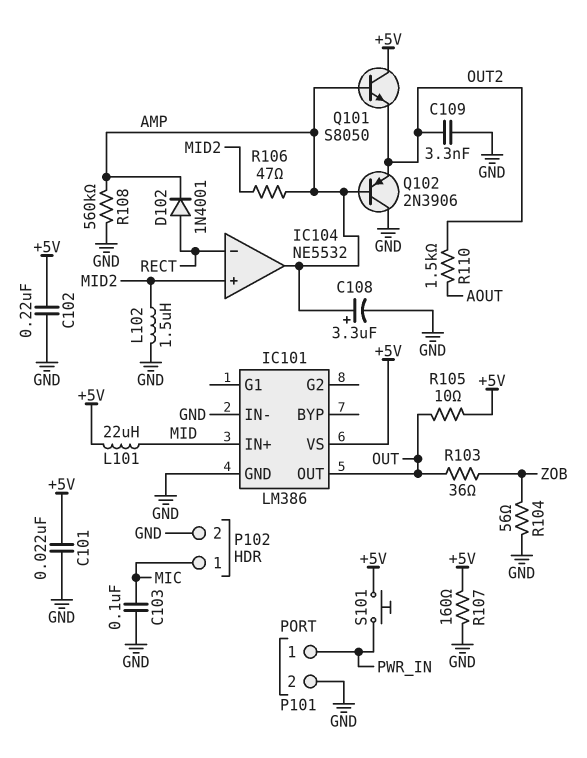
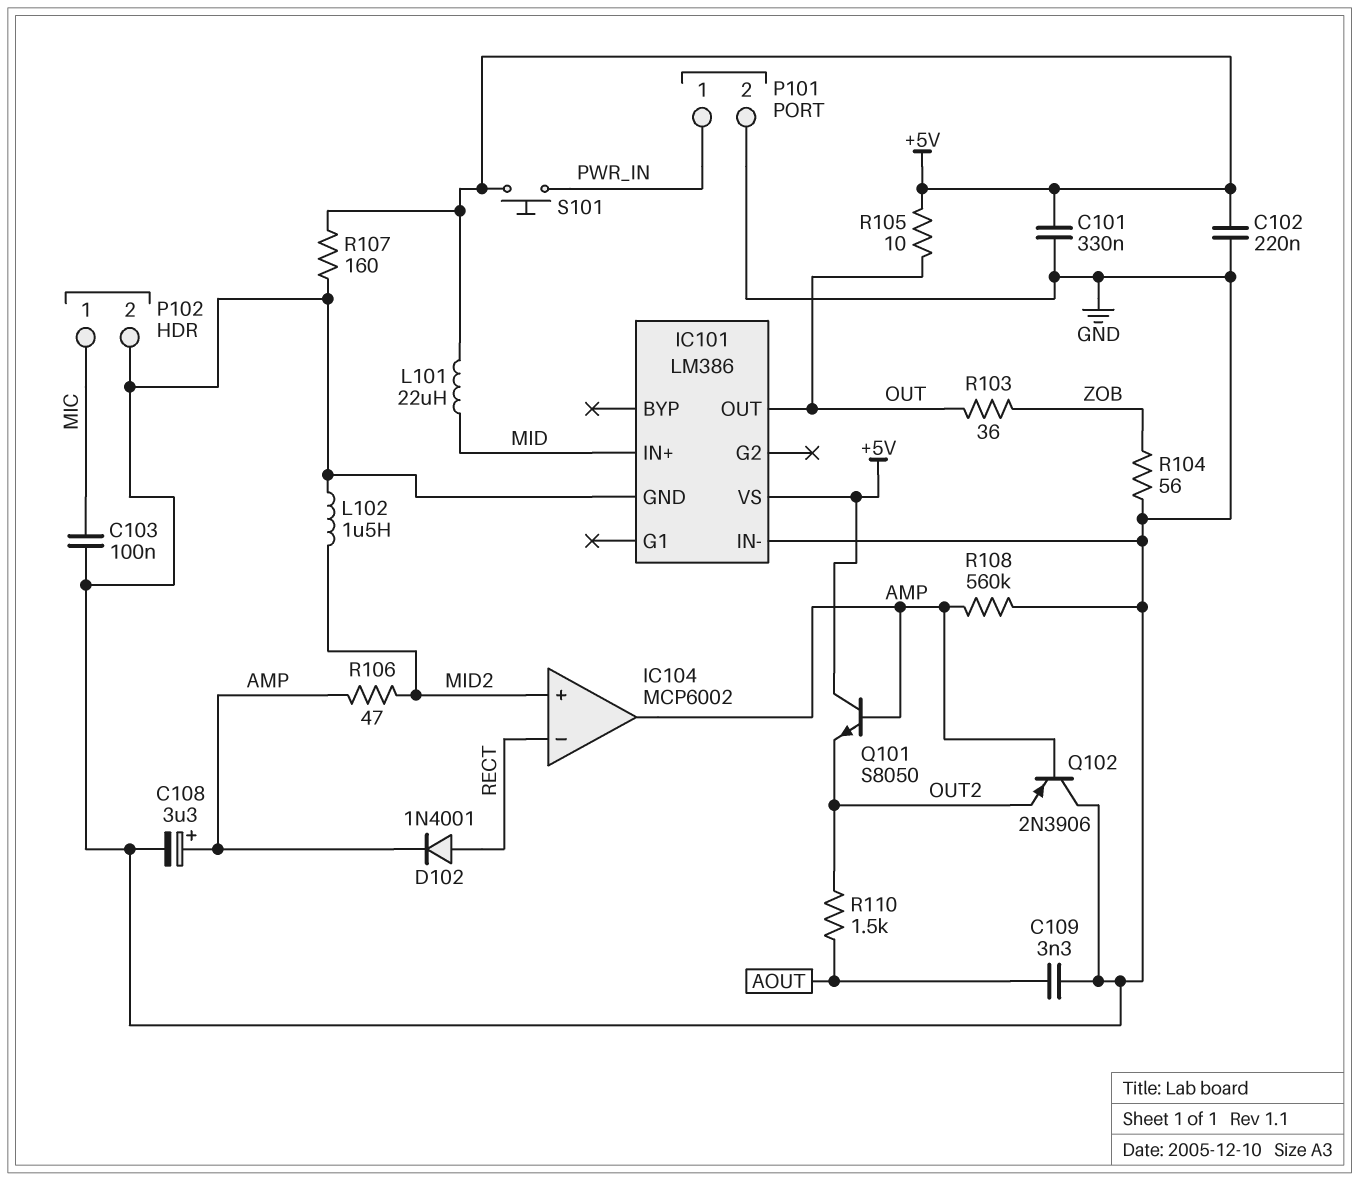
C101: 22nF (+5V, GND) -> 330nF (+5V, GND)
C109: 3.3nF (GND, OUT2) -> 3.3nF (AOUT, GND)
IC104: NE5532 -> MCP6002

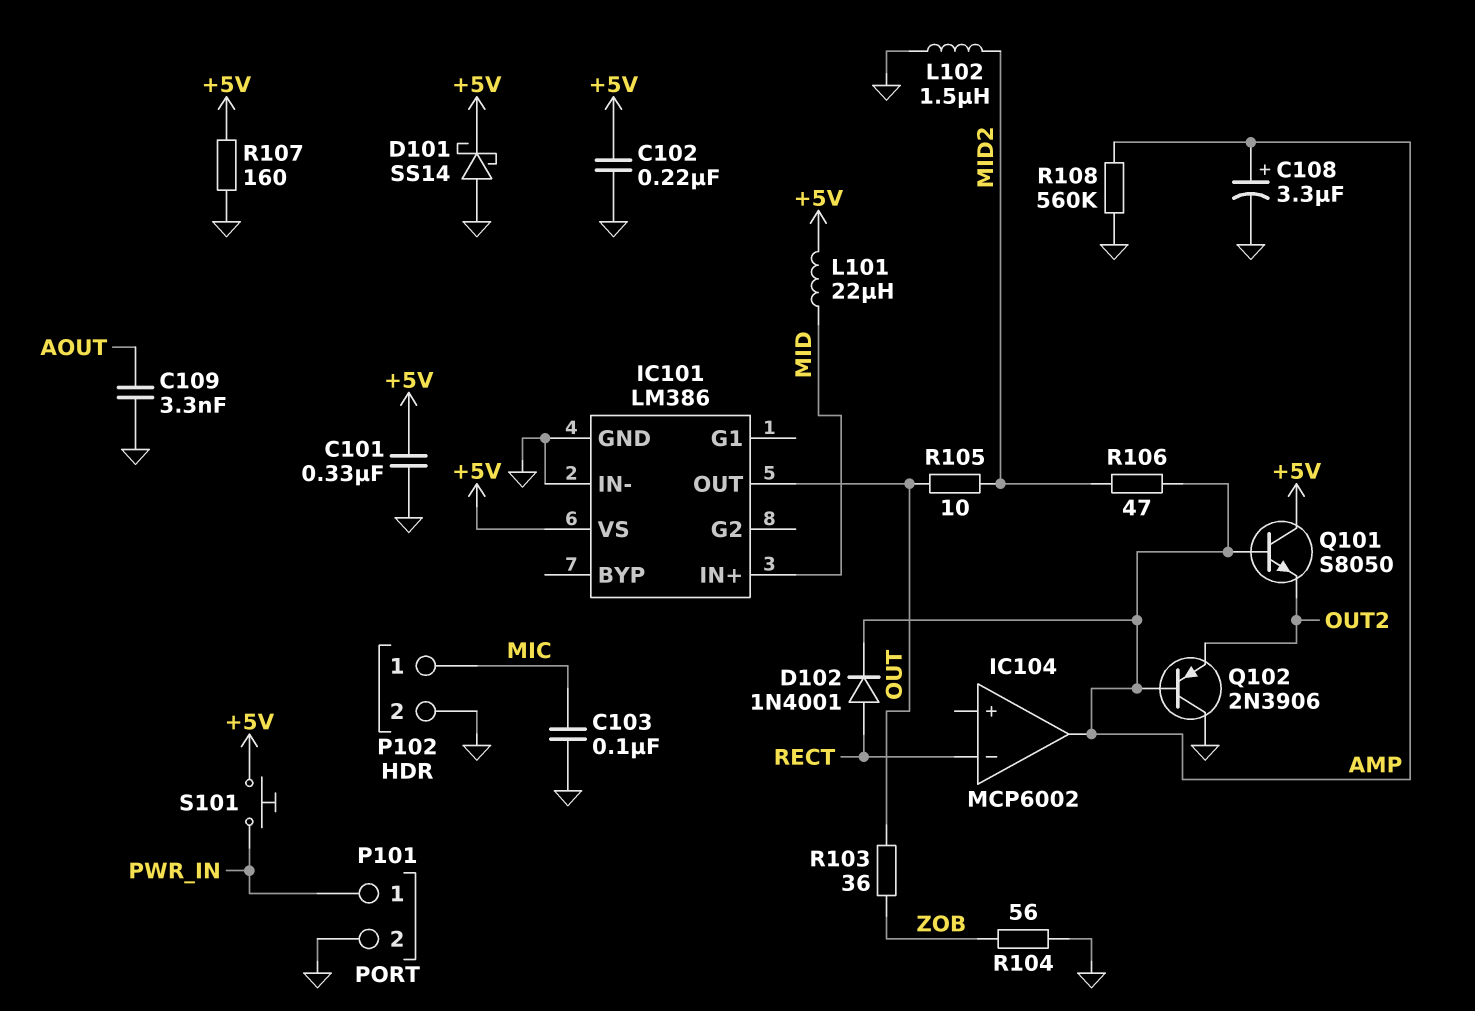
D101: none -> schottky SS14 (A GND, K +5V)
IC104 pin in+: MID2 -> none
R105: 10 (+5V, OUT) -> 10 (MID2, OUT)
R110: 1.5k (AOUT, OUT2) -> none

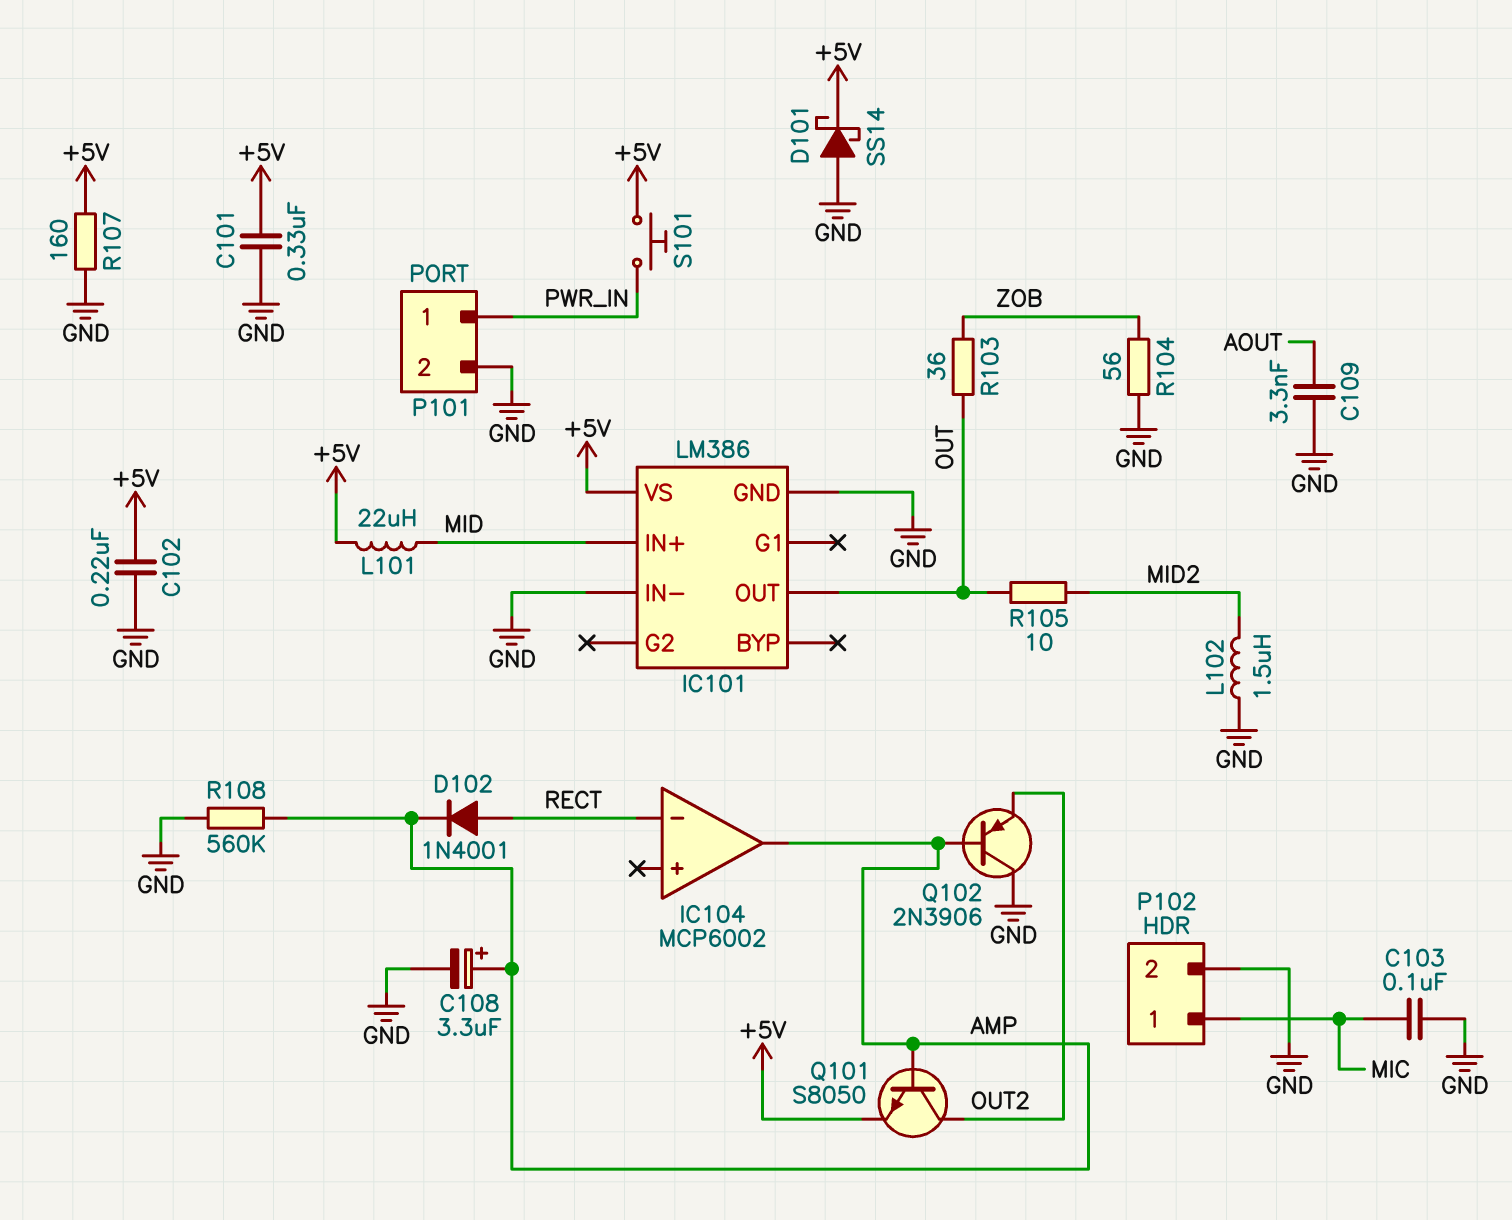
Q101: NPN S8050 (B AMP, C +5V, E OUT2) -> NPN S8050 (B AMP, C OUT2, E +5V)
R106: 47 (AMP, MID2) -> none

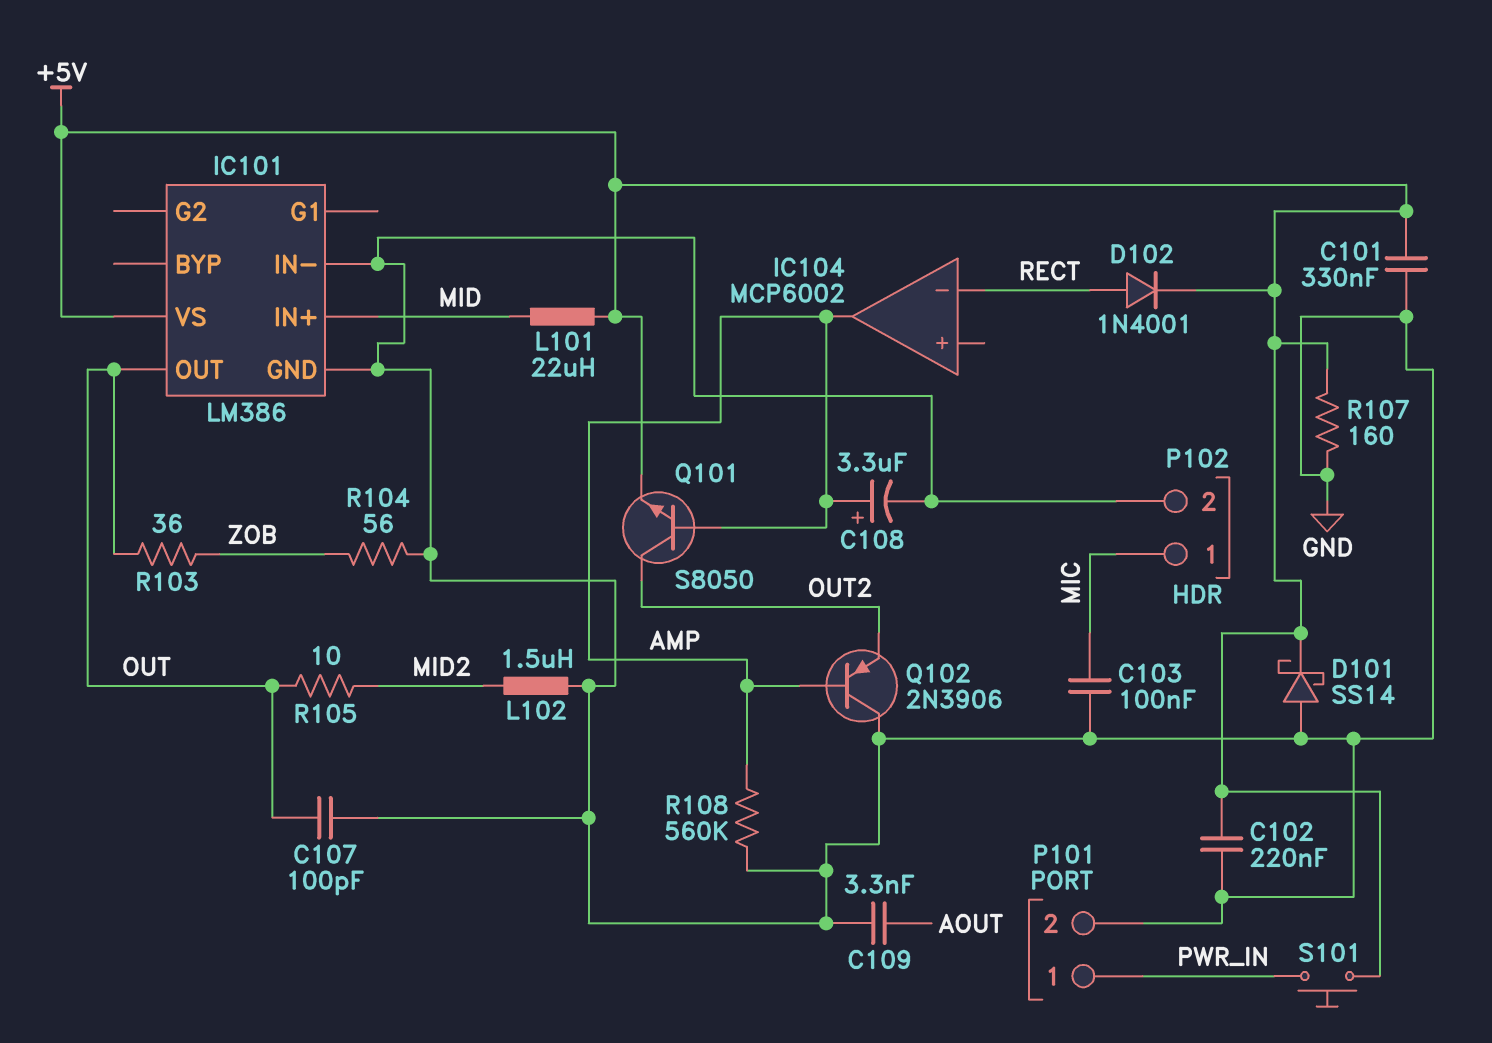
C107: none -> 100pF (GND, OUT)
D102: diode 1N4001 (A RECT, K AMP) -> diode 1N4001 (A RECT, K +5V)

